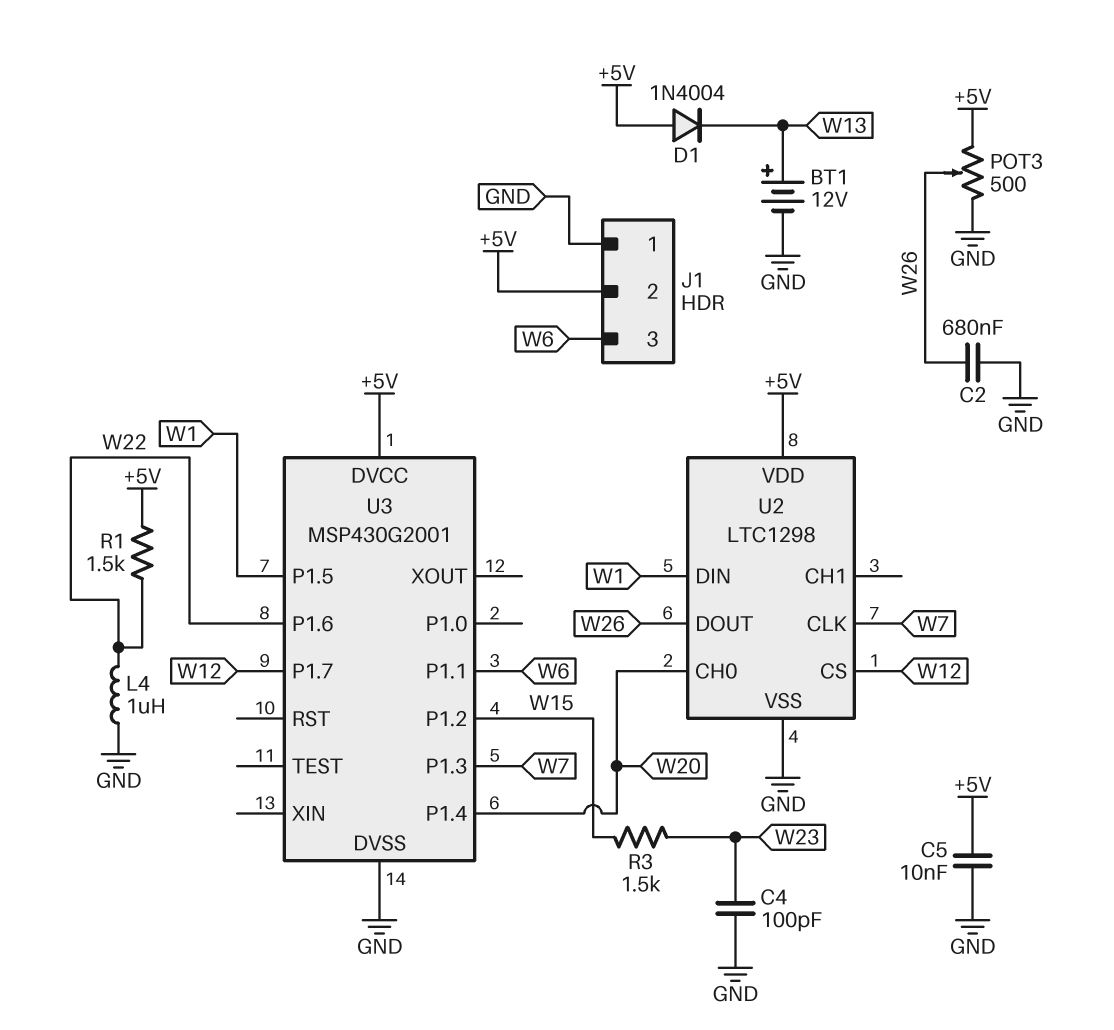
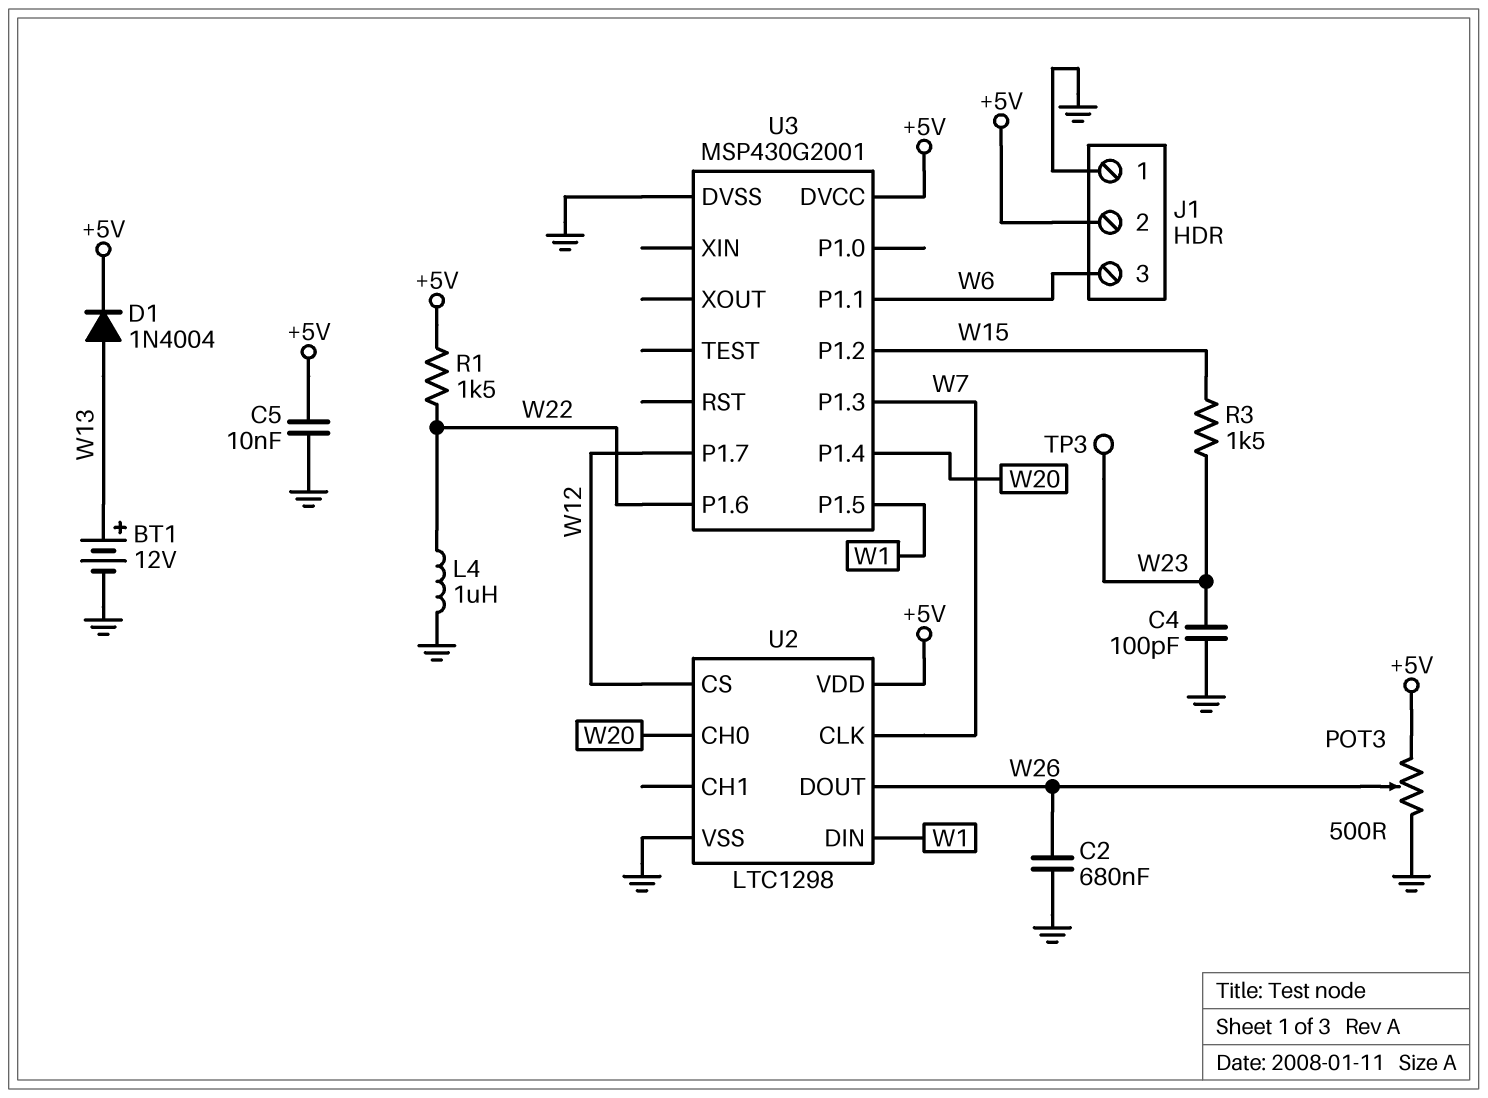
D1: diode 1N4004 (A +5V, K W13) -> diode 1N4004 (A W13, K +5V)
TP3: none -> test point (W23)

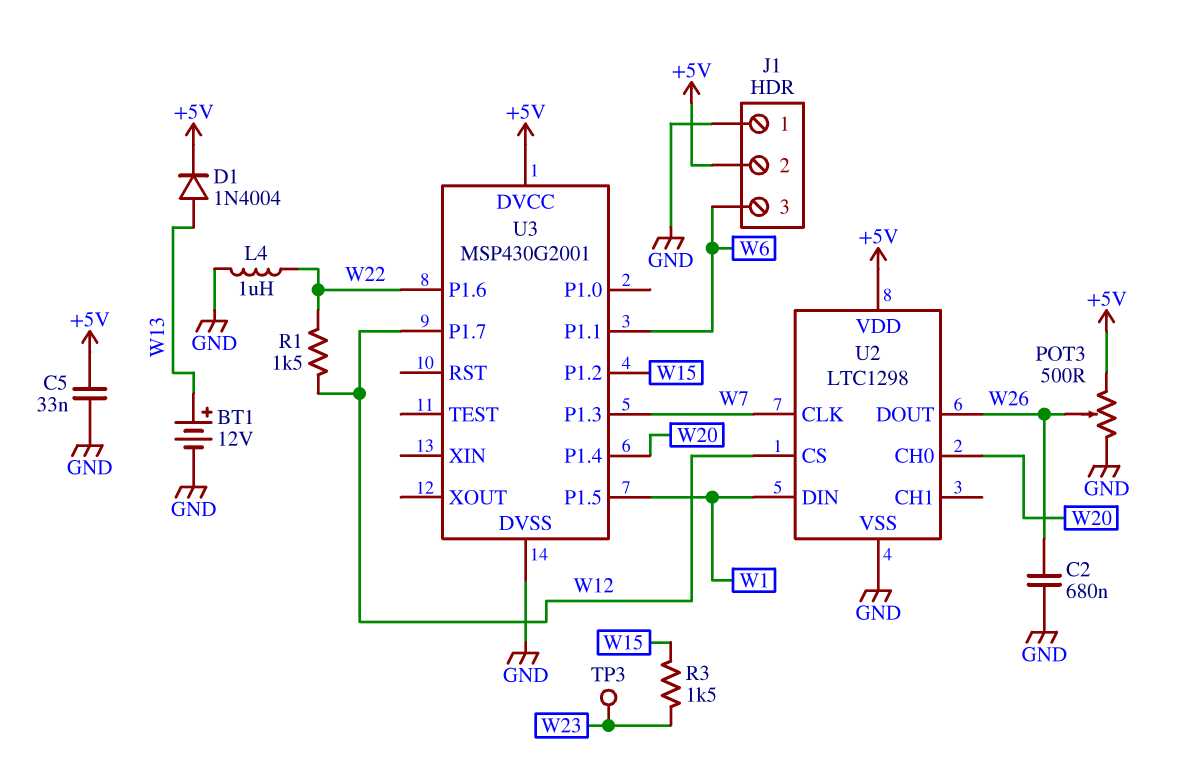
C4: 100pF (GND, W23) -> none
C5: 10nF (+5V, GND) -> 33nF (+5V, GND)
R1: 1.5k (+5V, W22) -> 1.5k (W12, W22)

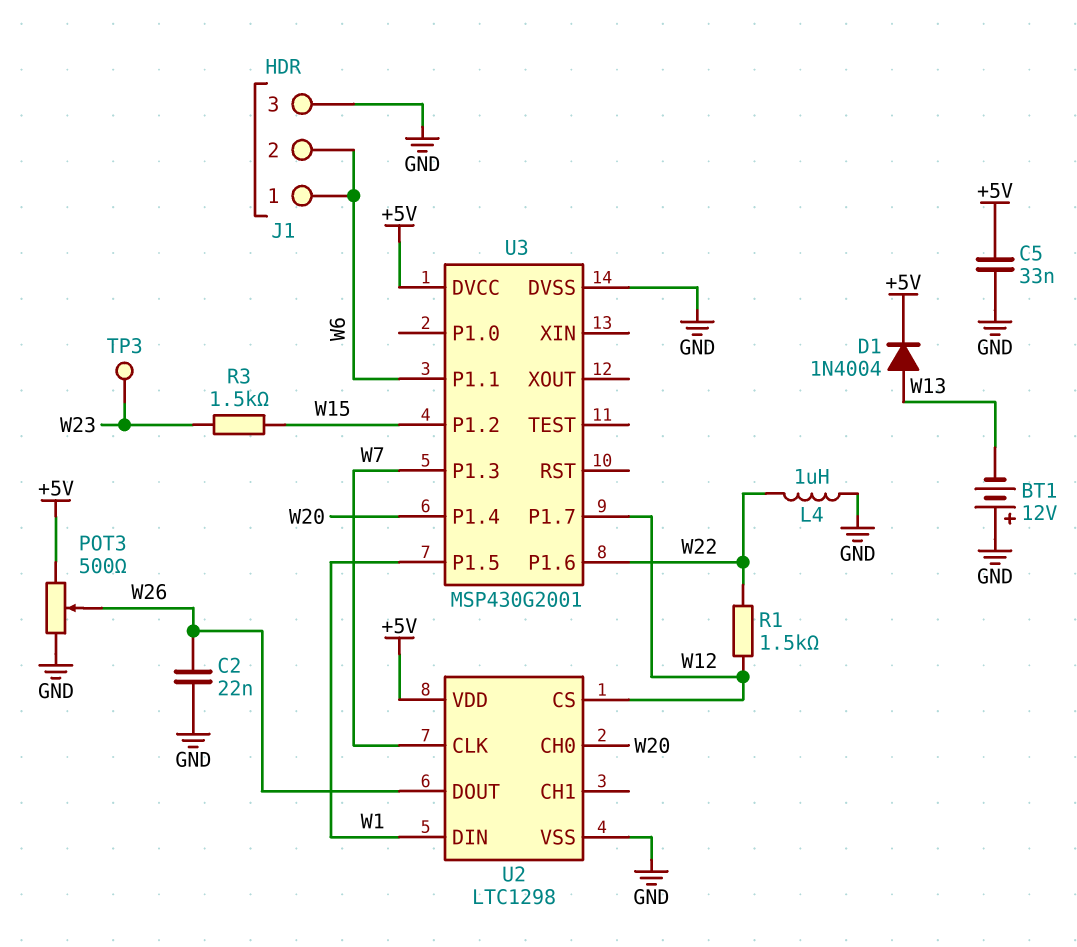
BT1: 12V (plus W13, minus GND) -> 12V (plus GND, minus W13)
C2: 680nF (GND, W26) -> 22nF (GND, W26)
J1 pin 1: GND -> W6
J1 pin 2: +5V -> W6
J1 pin 3: W6 -> GND

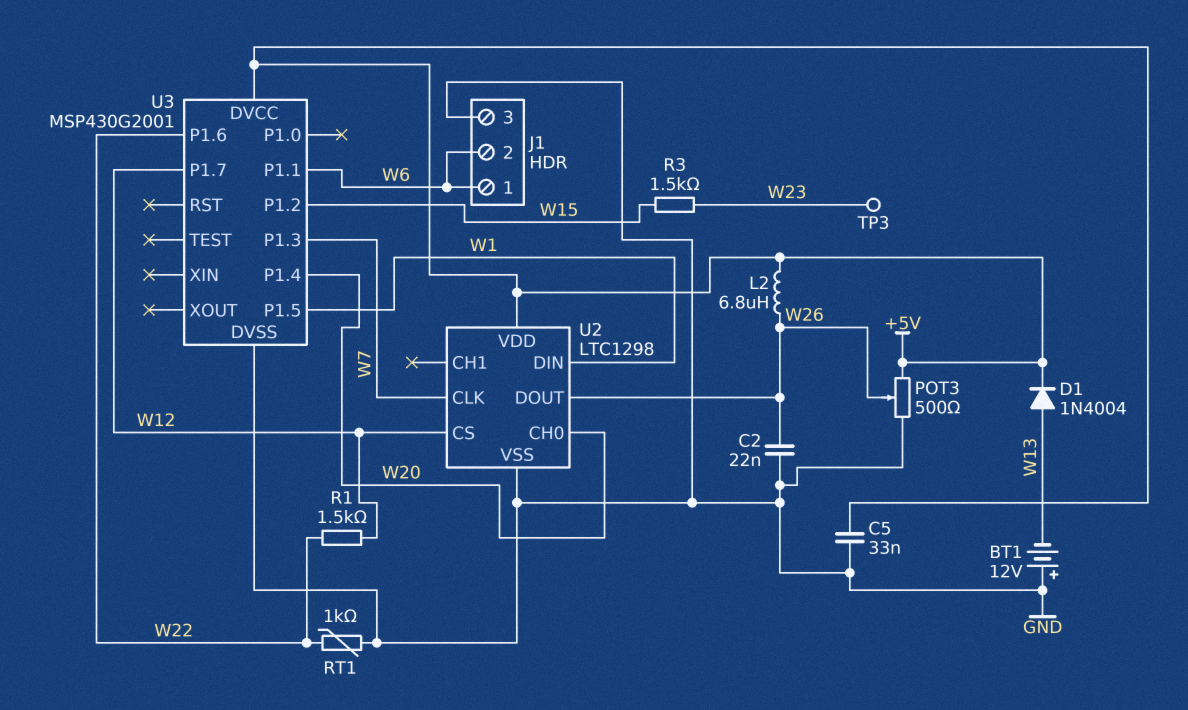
L2: none -> 6.8uH (+5V, W26)
L4: 1uH (GND, W22) -> none
RT1: none -> 1k (GND, W22)

